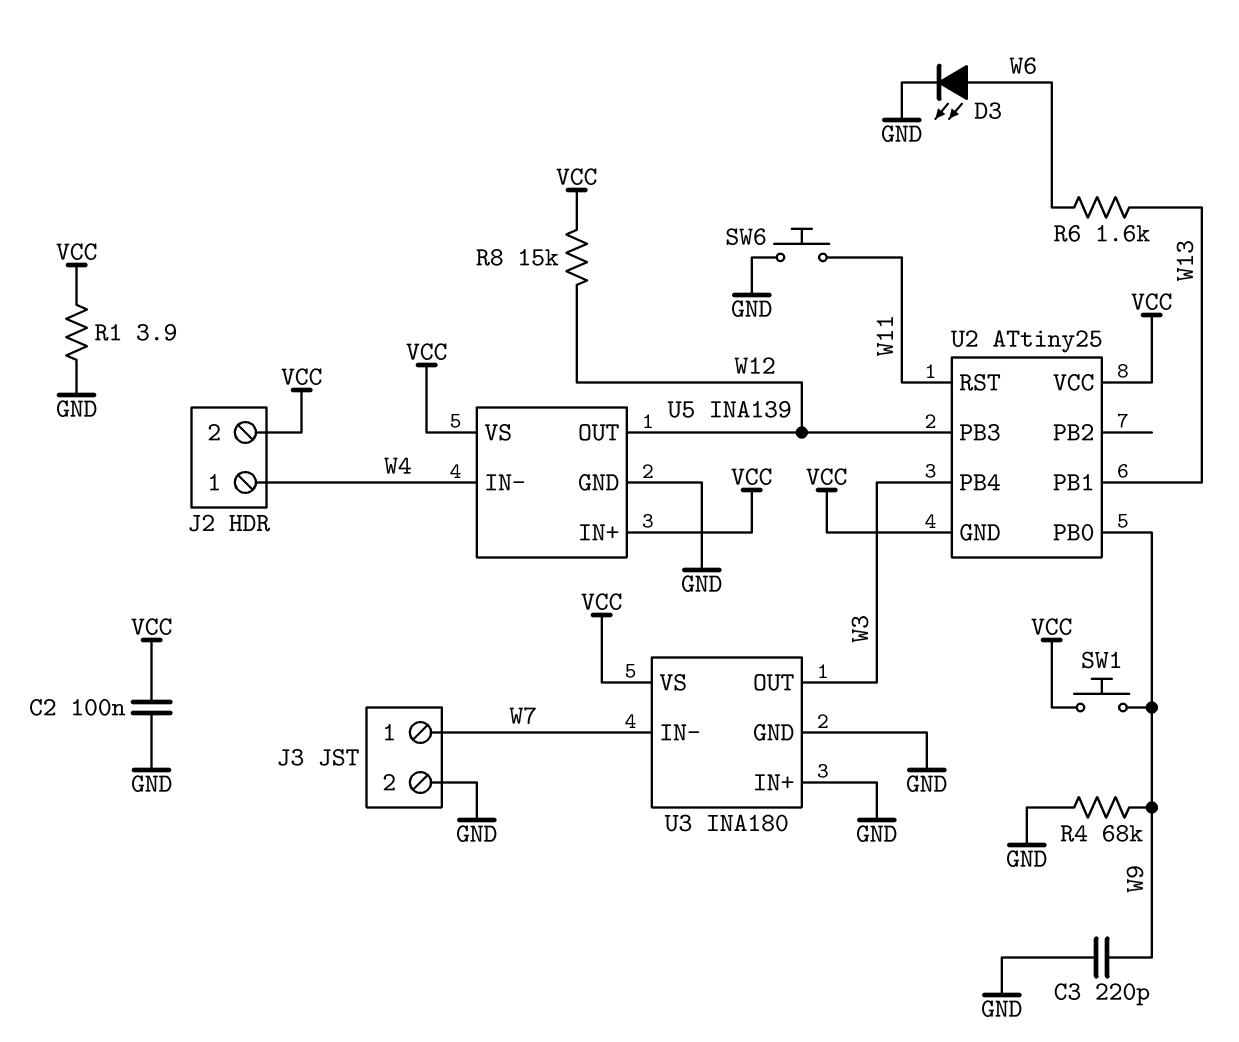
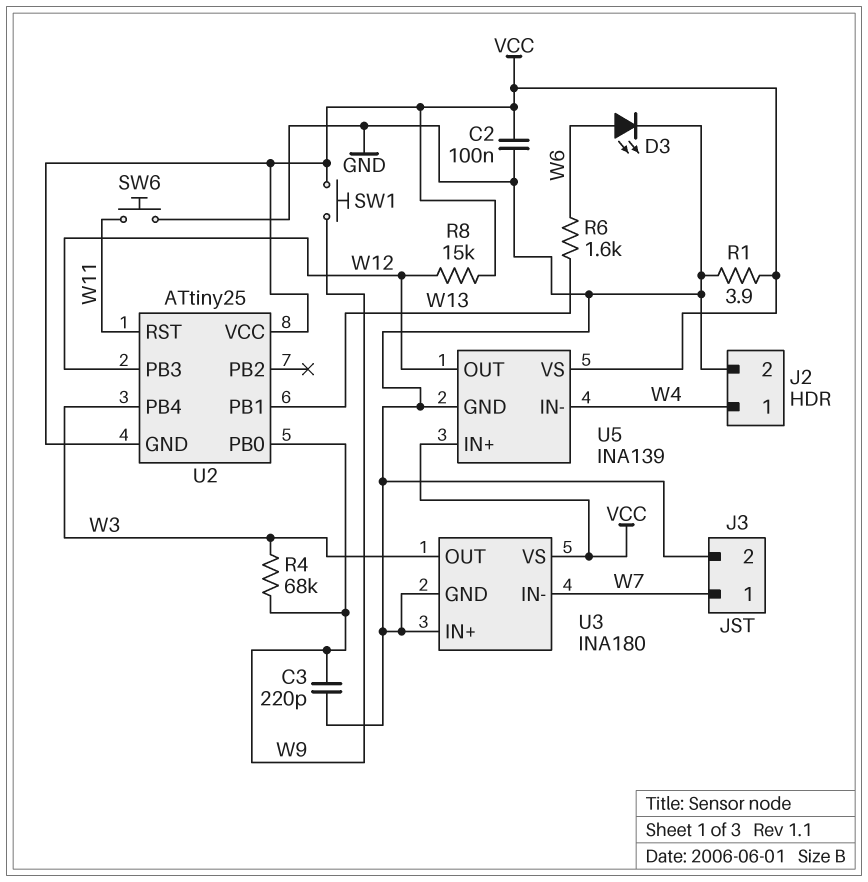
J2 pin 2: VCC -> GND
R4: 68k (GND, W9) -> 68k (W3, W9)

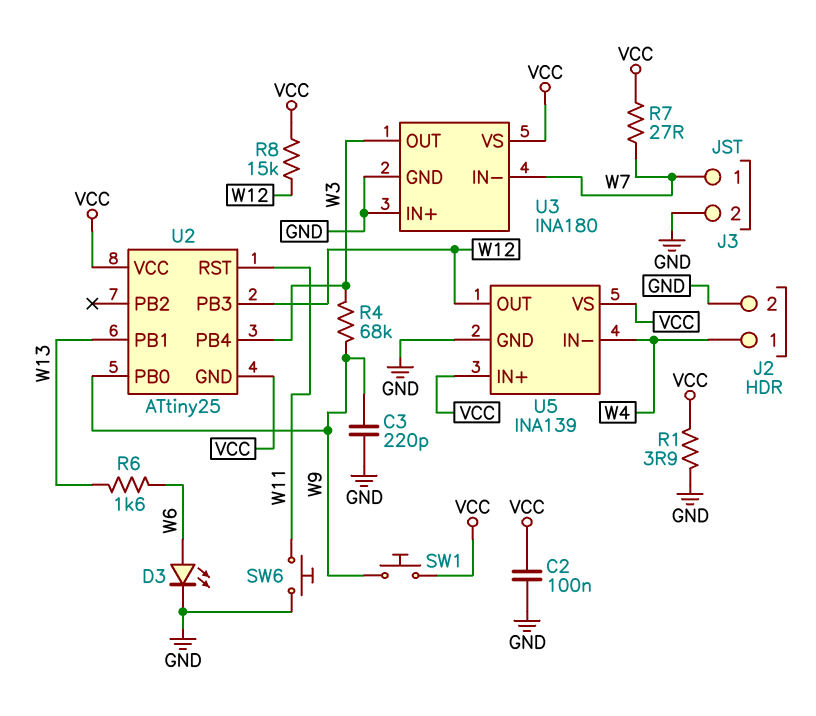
R7: none -> 27 (VCC, W7)

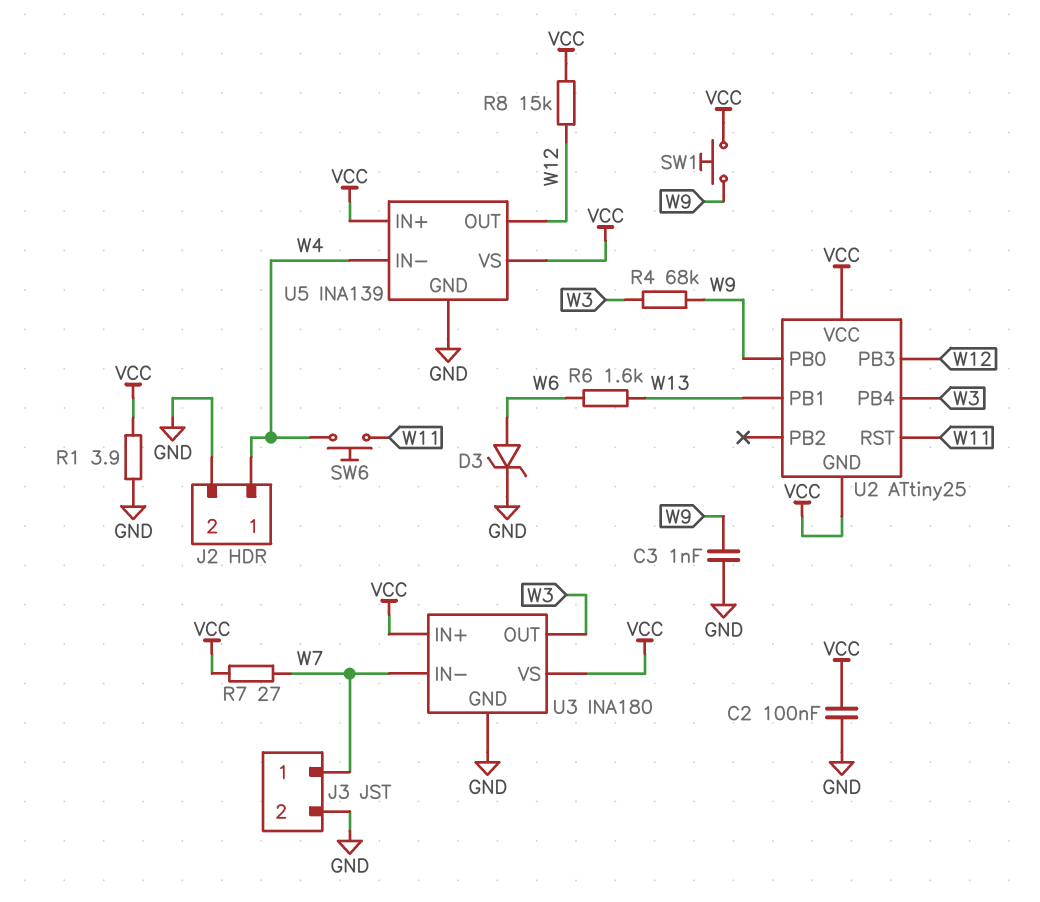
C3: 220pF (GND, W9) -> 1nF (GND, W9)
D3: LED (A W6, K GND) -> zener (A W6, K GND)
SW6: button (GND, W11) -> button (W4, W11)
U3 pin IN+: GND -> VCC

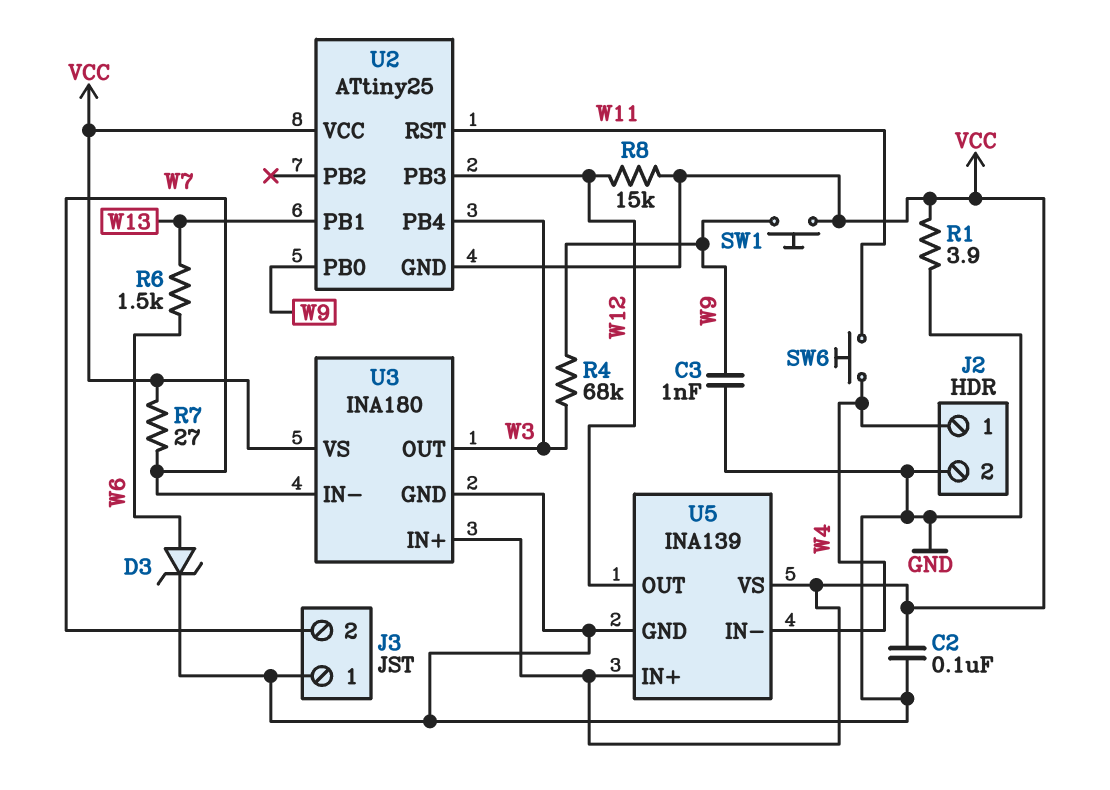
J3 pin 1: W7 -> GND
J3 pin 2: GND -> W7
R6: 1.6k (W6, W13) -> 1.5k (W6, W13)

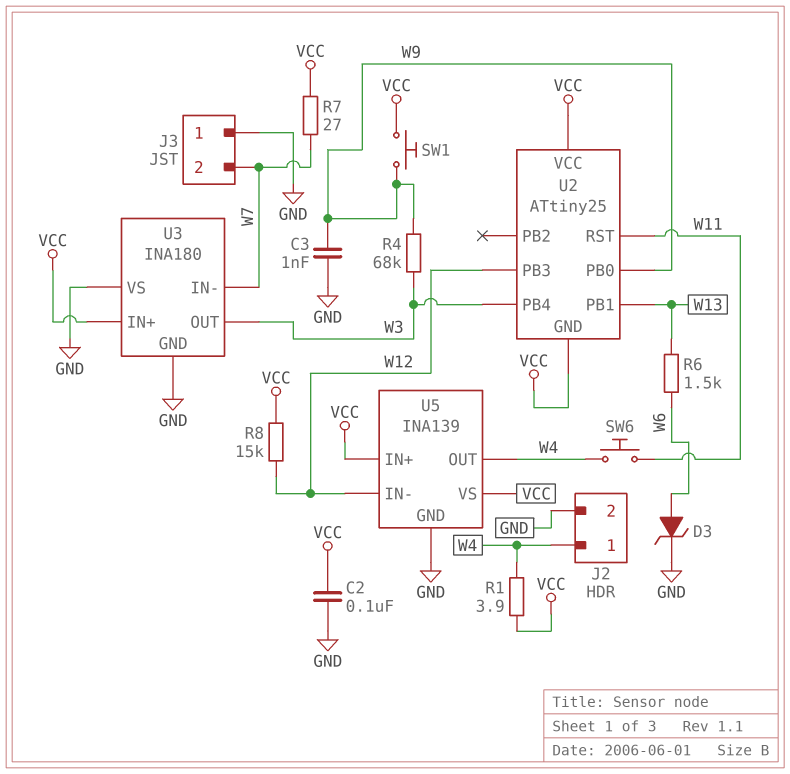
R1: 3.9 (GND, VCC) -> 3.9 (VCC, W4)
U3 pin VS: VCC -> GND
U5 pin IN-: W4 -> W12
U5 pin OUT: W12 -> W4

